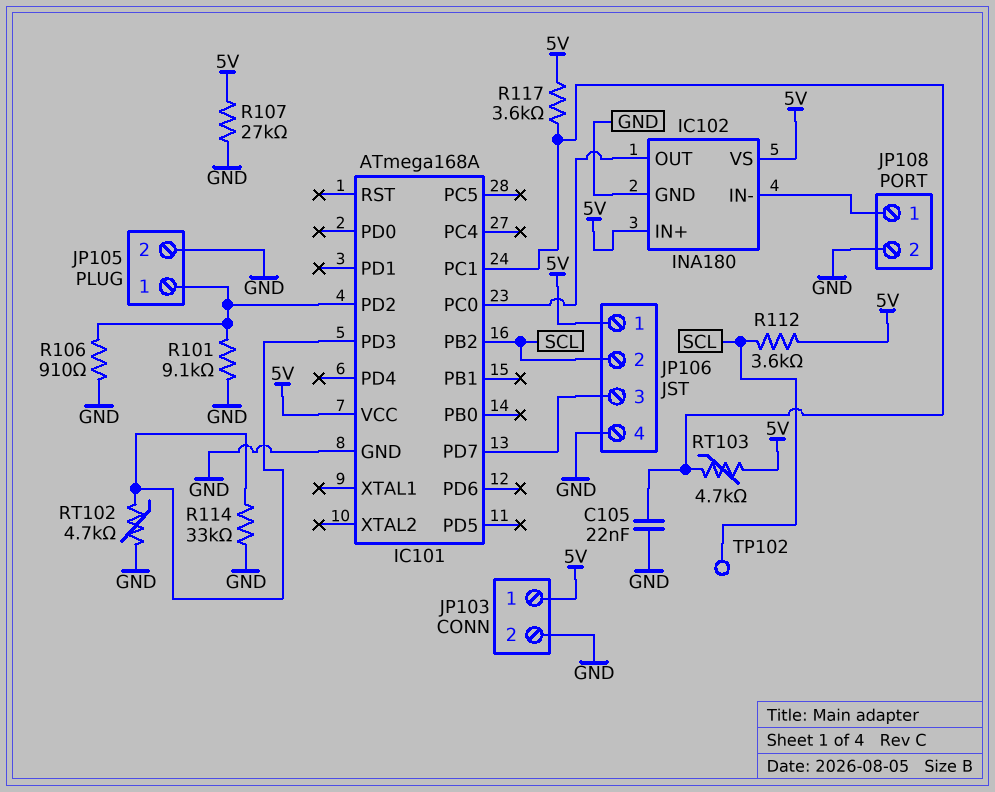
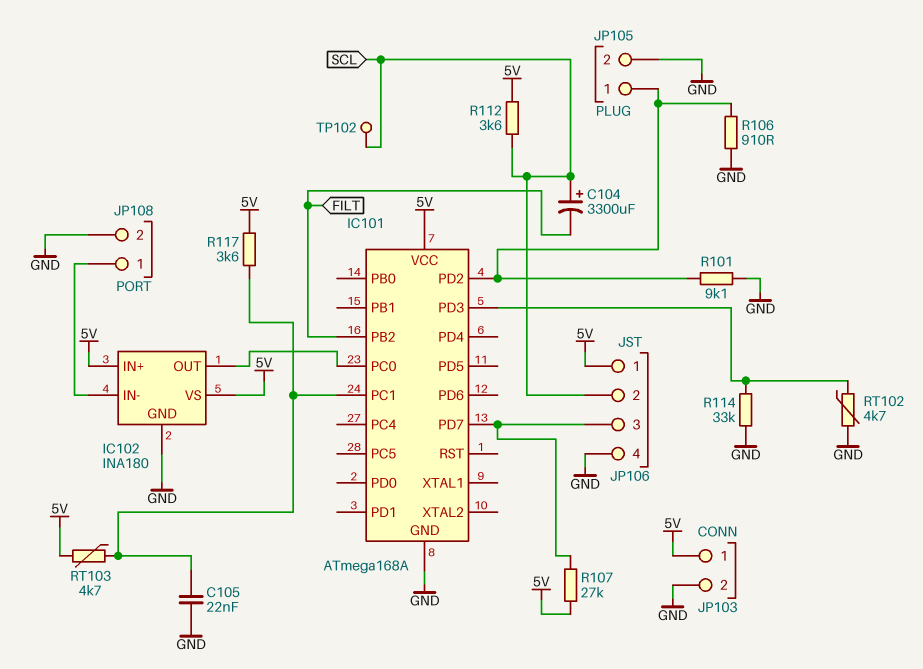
C104: none -> 3300uF (plus SCL, minus FILT)
IC101 pin PB2: SCL -> FILT
R107: 27k (5V, GND) -> 27k (5V, IC101/PD7)

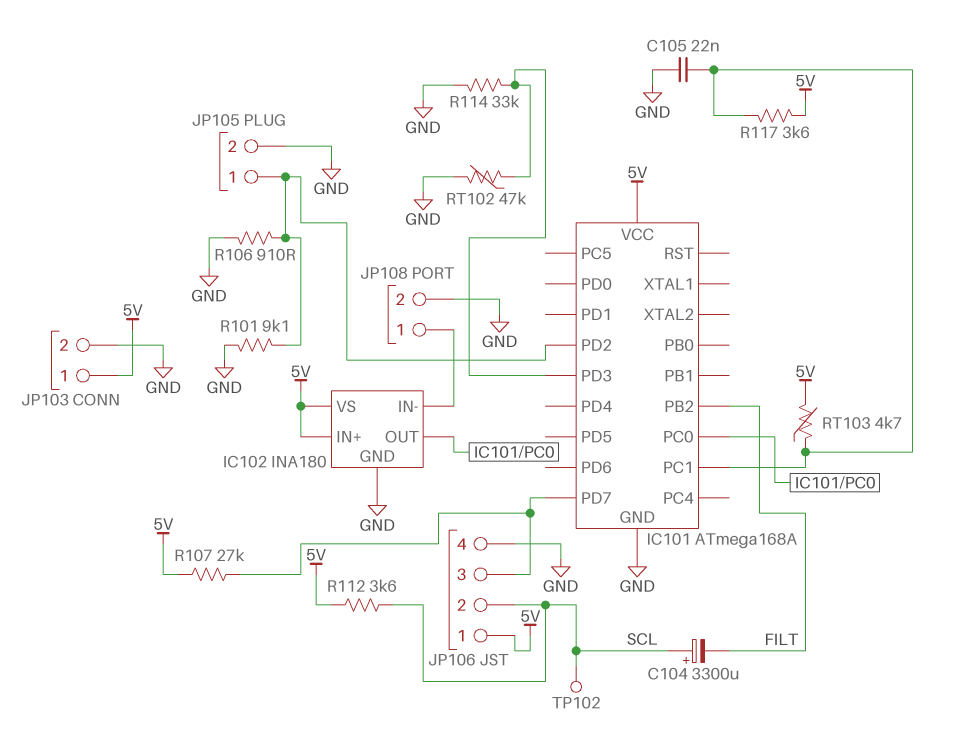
RT102: 4.7k (GND, IC101/PD3) -> 47k (GND, IC101/PD3)

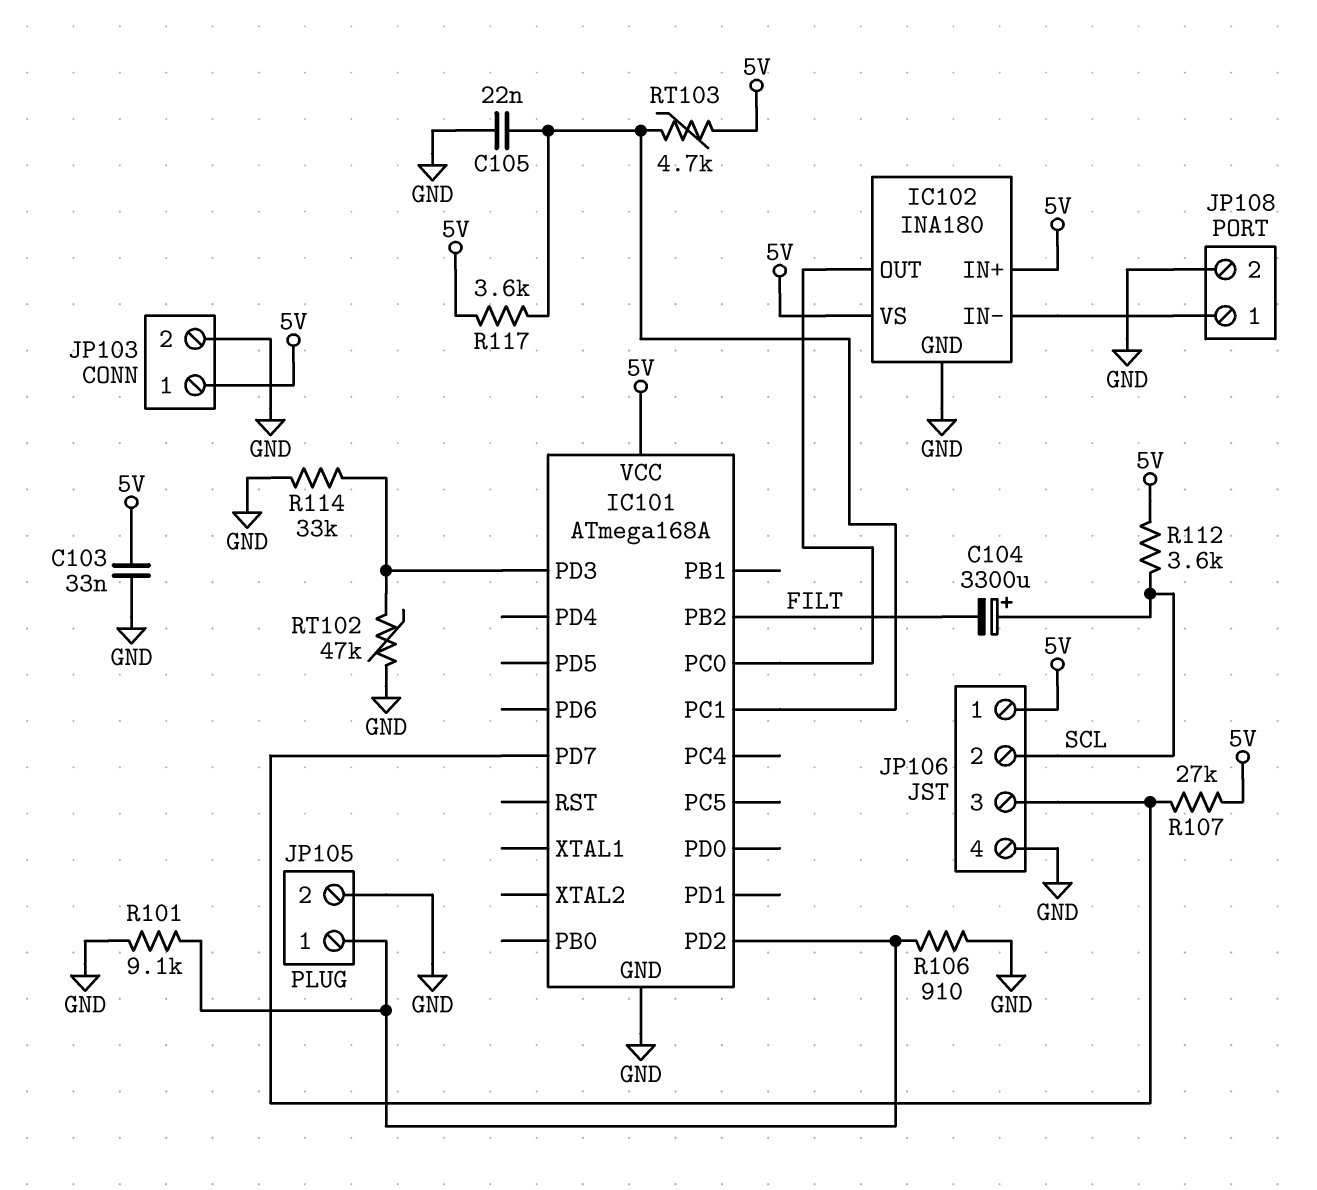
C103: none -> 33nF (5V, GND)
TP102: test point (SCL) -> none

